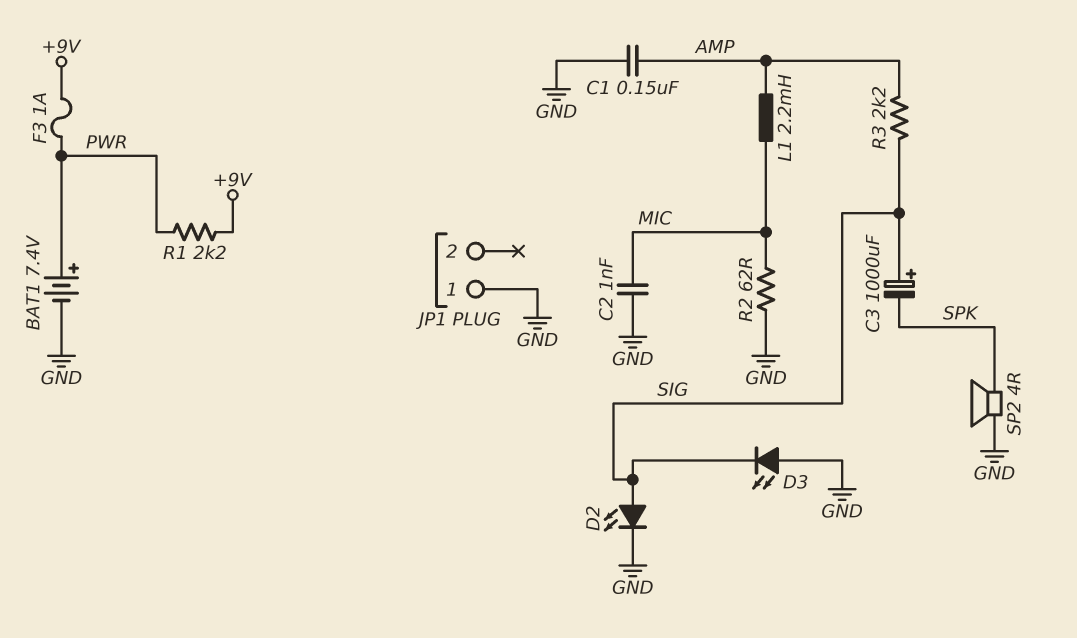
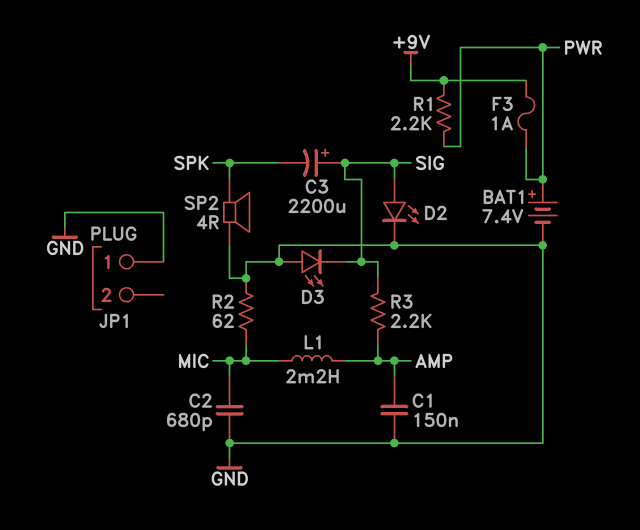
C2: 1nF (GND, MIC) -> 680pF (GND, MIC)
C3: 1000uF (plus SIG, minus SPK) -> 2200uF (plus SIG, minus SPK)

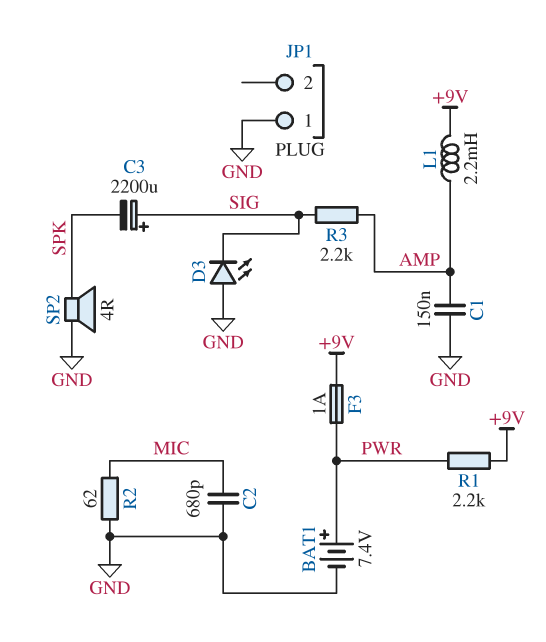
D2: LED (A SIG, K GND) -> none
L1: 2.2mH (AMP, MIC) -> 2.2mH (+9V, AMP)

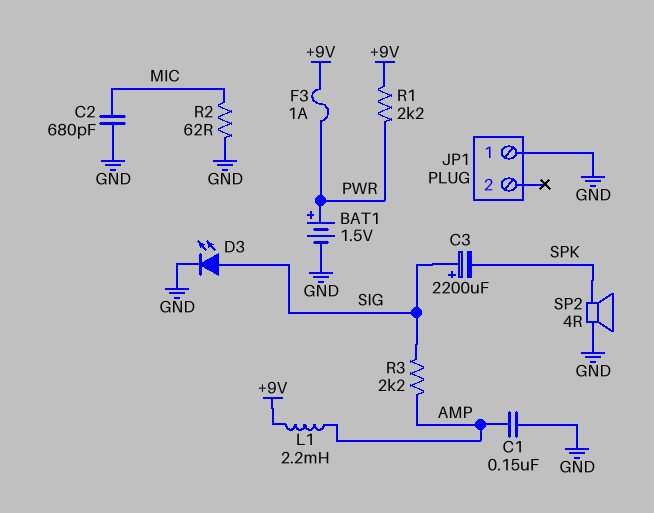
BAT1: 7.4V (plus PWR, minus GND) -> 1.5V (plus PWR, minus GND)
D3: LED (A GND, K SIG) -> LED (A SIG, K GND)

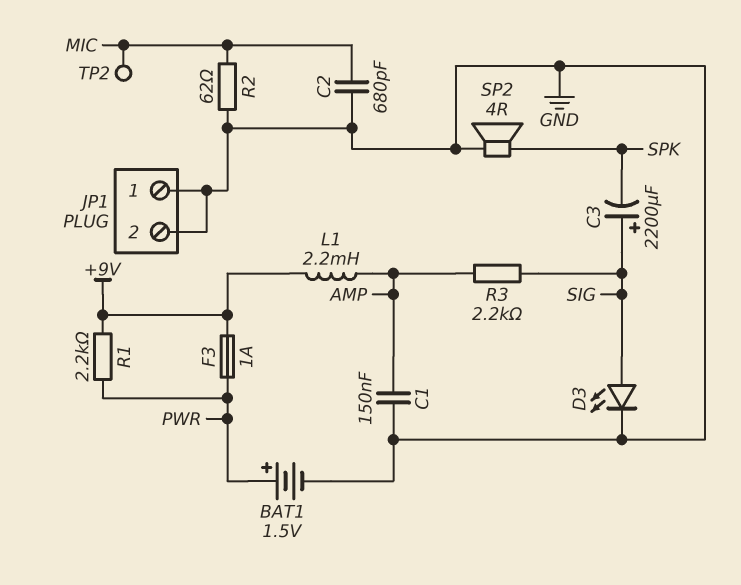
JP1 pin 2: none -> GND
TP2: none -> test point (MIC)

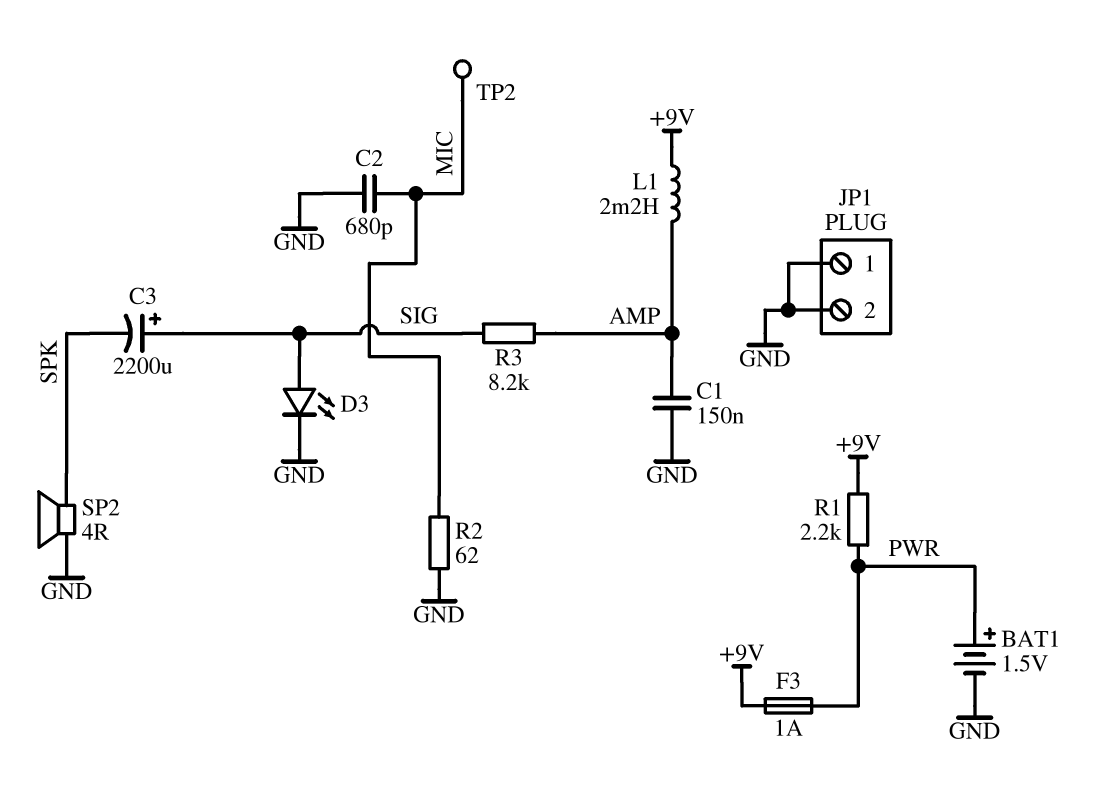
R3: 2.2k (AMP, SIG) -> 8.2k (AMP, SIG)

